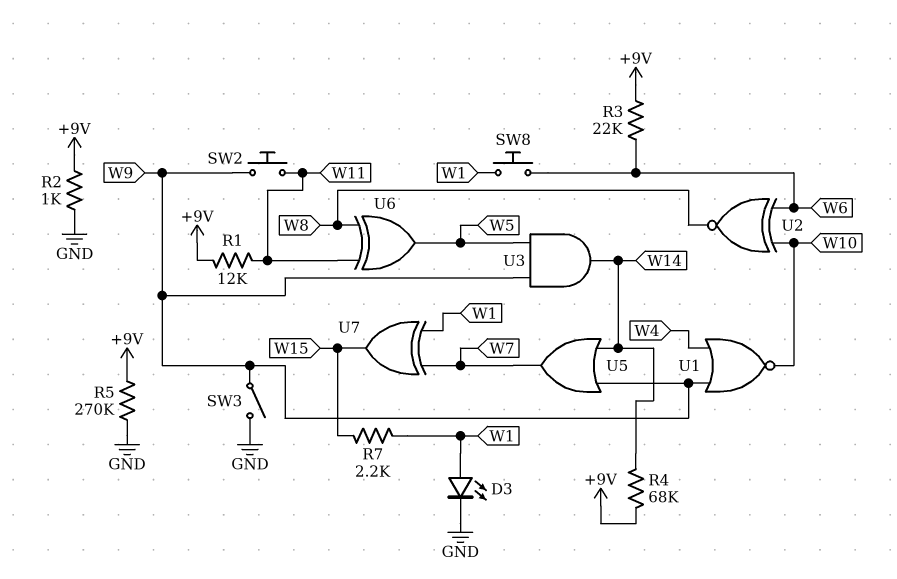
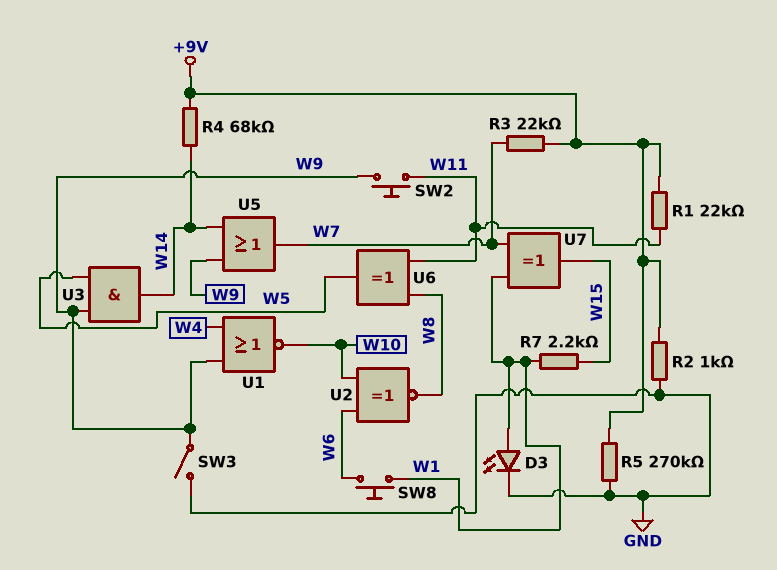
R1: 12k (+9V, W11) -> 22k (+9V, W11)
R3: 22k (+9V, W6) -> 22k (+9V, W7)

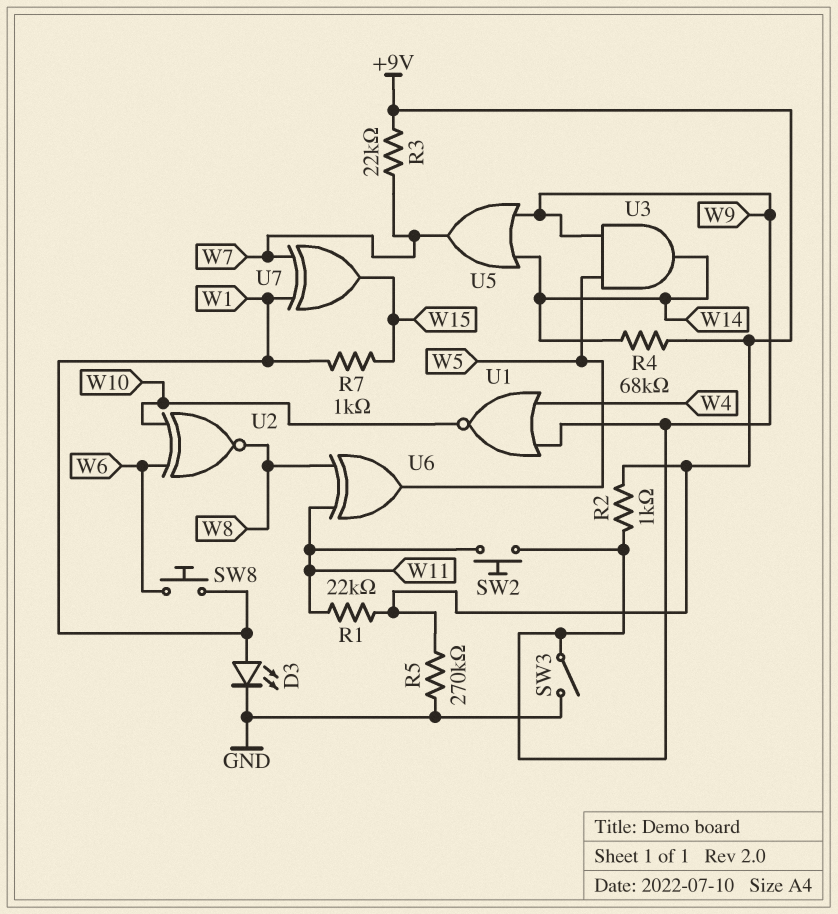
R2: 1k (+9V, GND) -> 1k (+9V, W9)
R7: 2.2k (W1, W15) -> 1k (W1, W15)

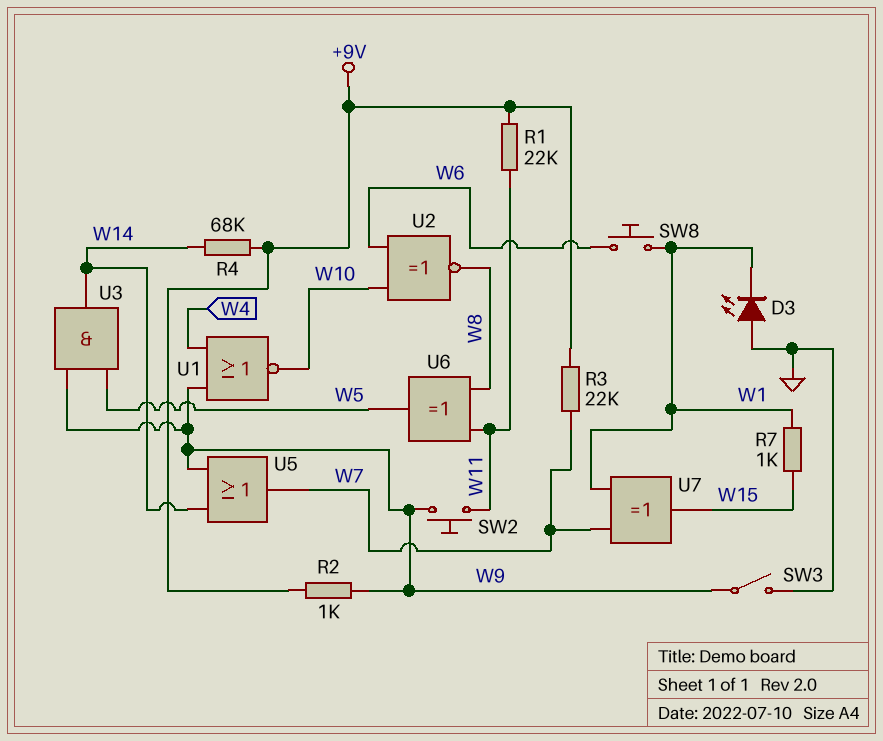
D3: LED (A W1, K GND) -> LED (A GND, K W1)
R5: 270k (+9V, GND) -> none

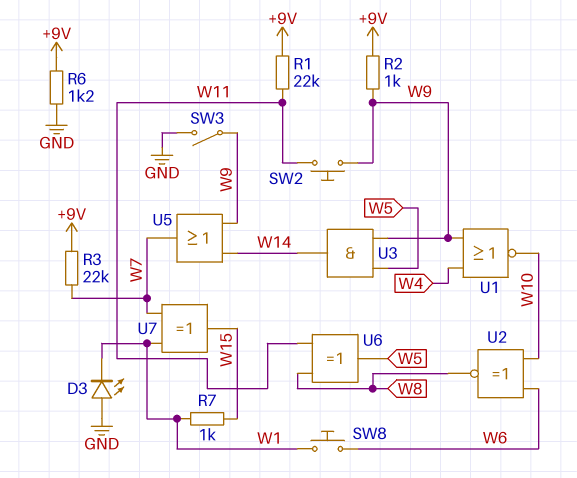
R4: 68k (+9V, W14) -> none
R6: none -> 1.2k (+9V, GND)

